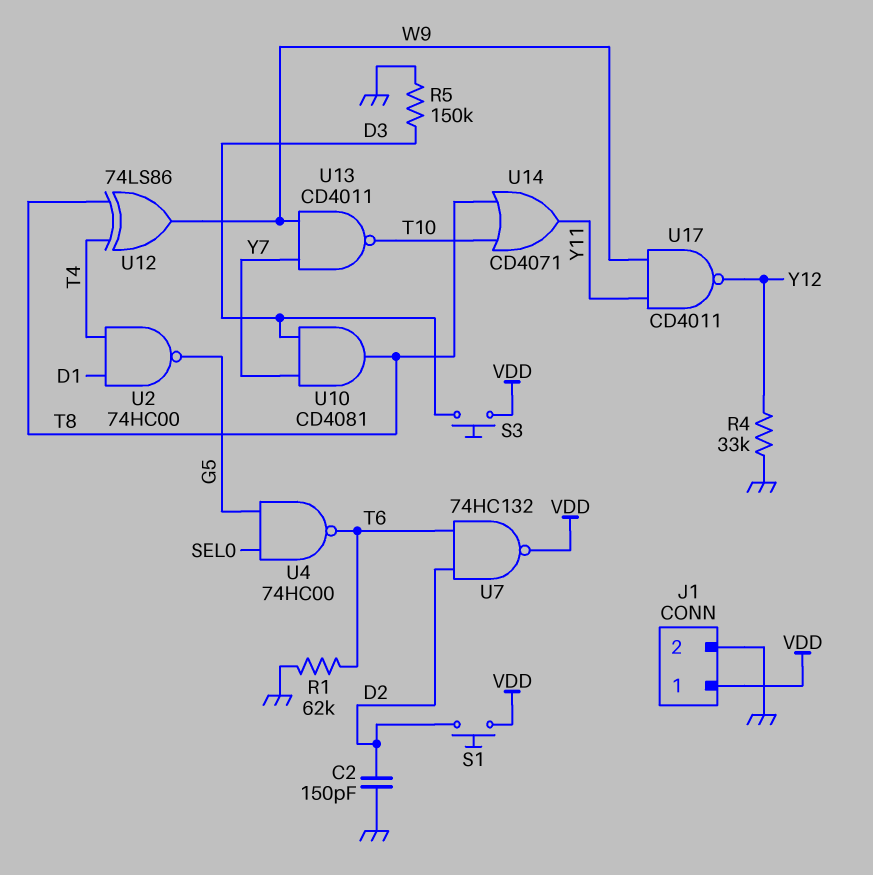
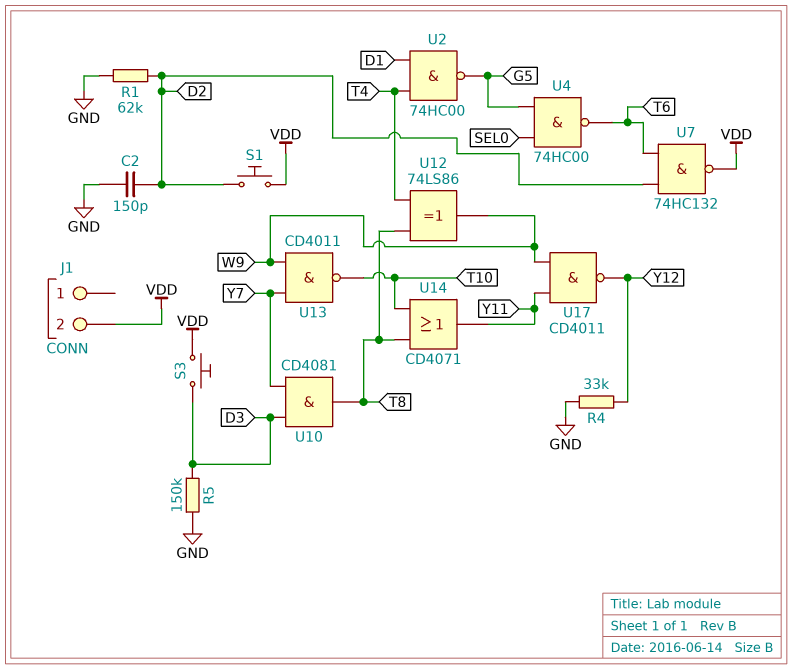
J1 pin 1: VDD -> none
J1 pin 2: GND -> VDD
R1: 62k (GND, T6) -> 62k (D2, GND)

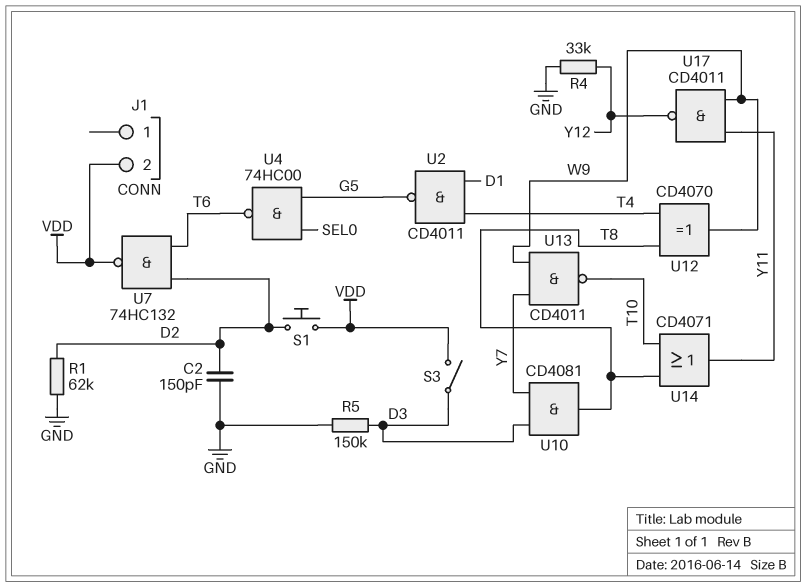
S3: button (D3, VDD) -> switch (D3, VDD)
U2: NAND 74HC00 (in D1, in T4, out G5) -> NAND CD4011 (in D1, in T4, out G5)
U12: XOR 74LS86 (in T4, in T8, out W9) -> XOR CD4070 (in T4, in T8, out W9)

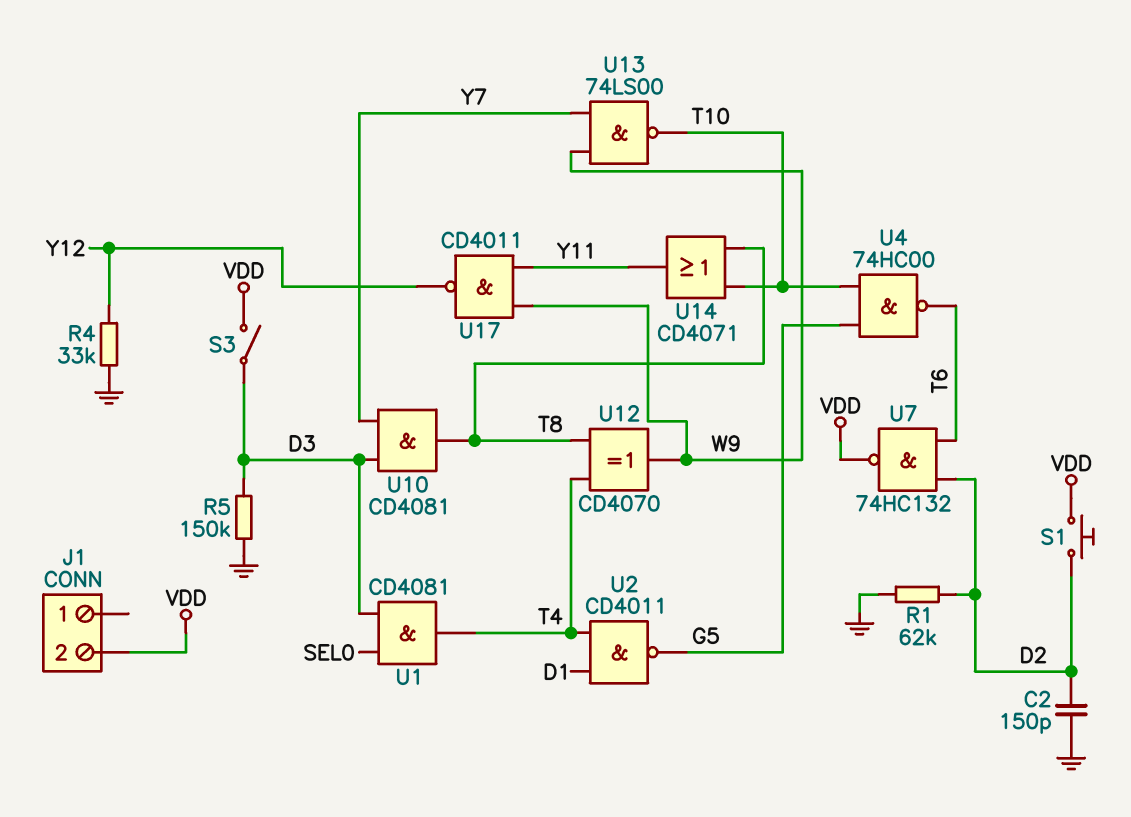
U1: none -> AND CD4081 (in D3, in SEL0, out T4)
U4: NAND 74HC00 (in G5, in SEL0, out T6) -> NAND 74HC00 (in G5, in T10, out T6)
U13: NAND CD4011 (in W9, in Y7, out T10) -> NAND 74LS00 (in W9, in Y7, out T10)

